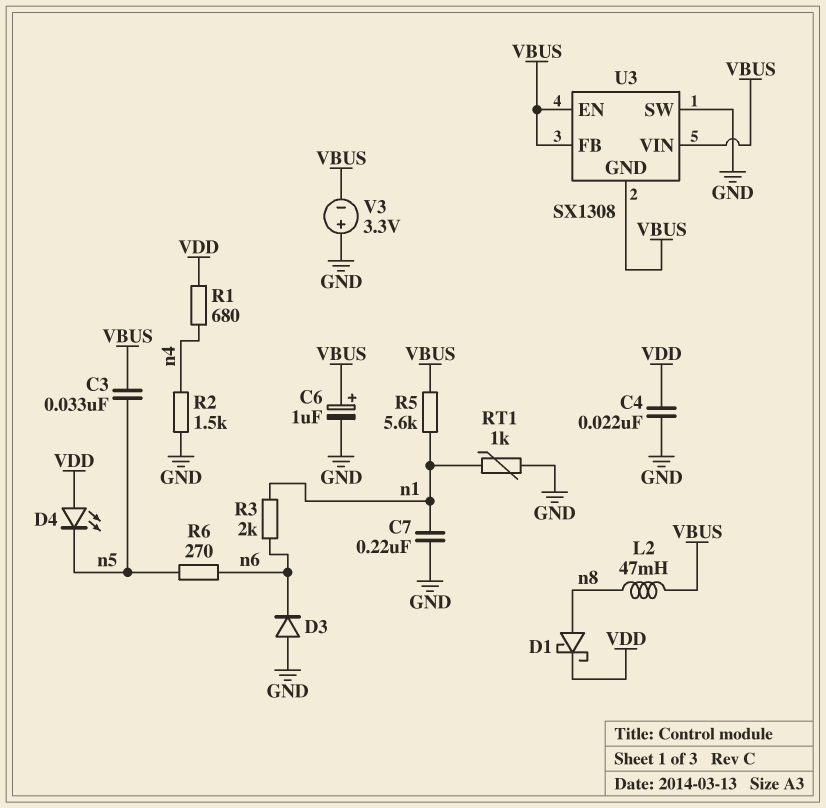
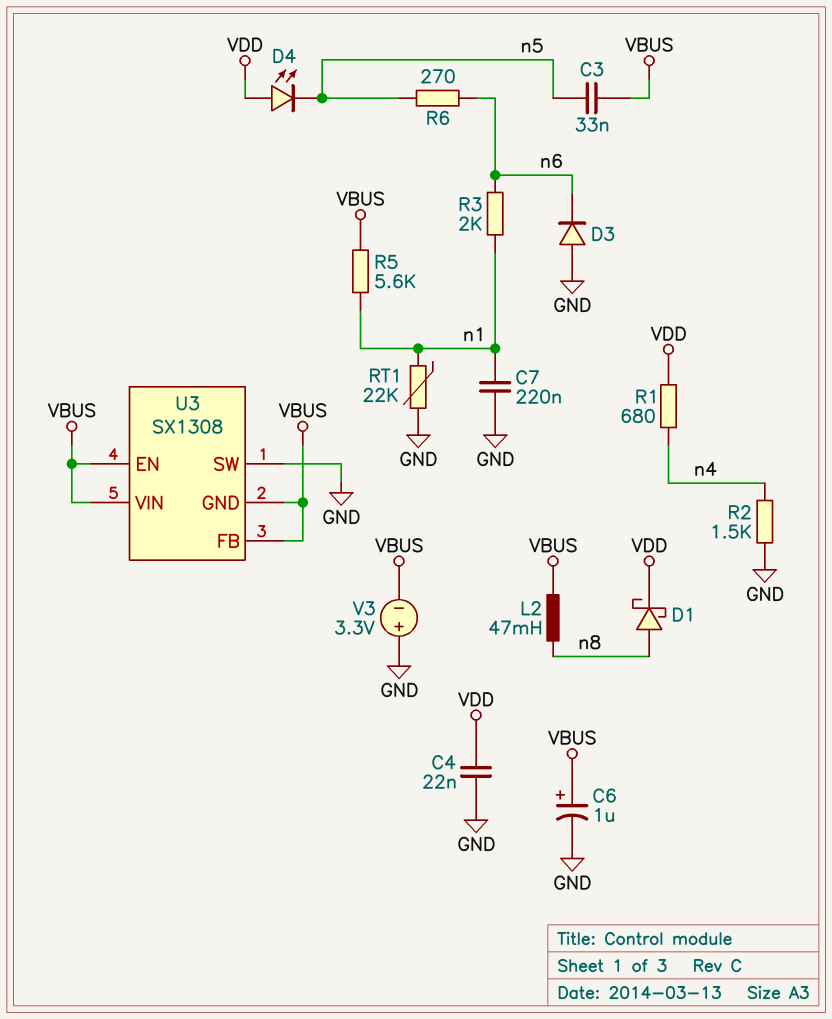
RT1: 1k (GND, n1) -> 22k (GND, n1)

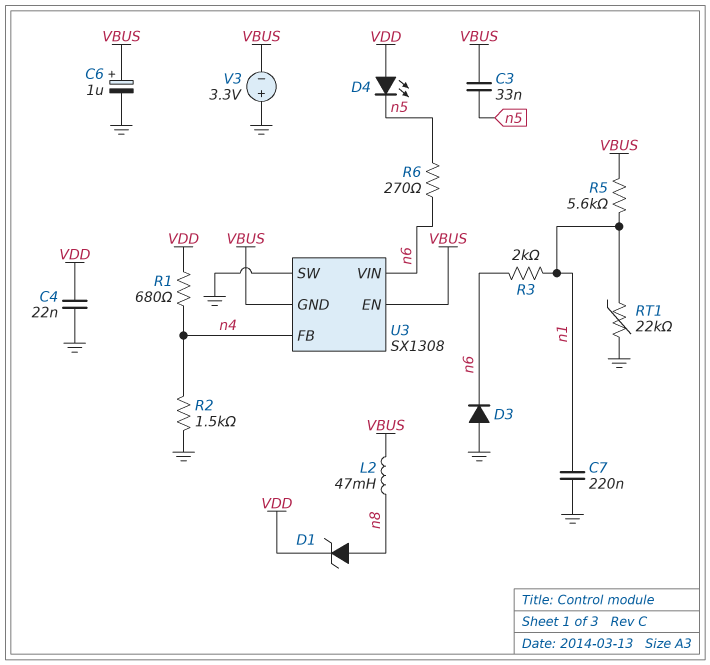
D1: schottky (A n8, K VDD) -> zener (A n8, K VDD)
U3 pin FB: VBUS -> n4
U3 pin VIN: VBUS -> n6

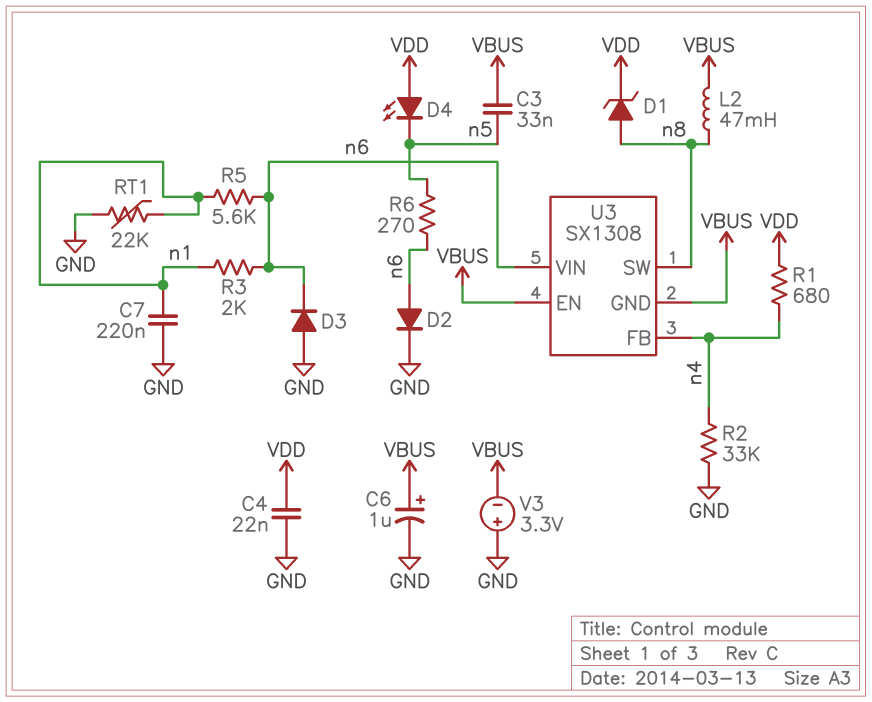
D2: none -> diode (A n6, K GND)
R2: 1.5k (GND, n4) -> 33k (GND, n4)
R5: 5.6k (VBUS, n1) -> 5.6k (n1, n6)
U3 pin SW: GND -> n8

